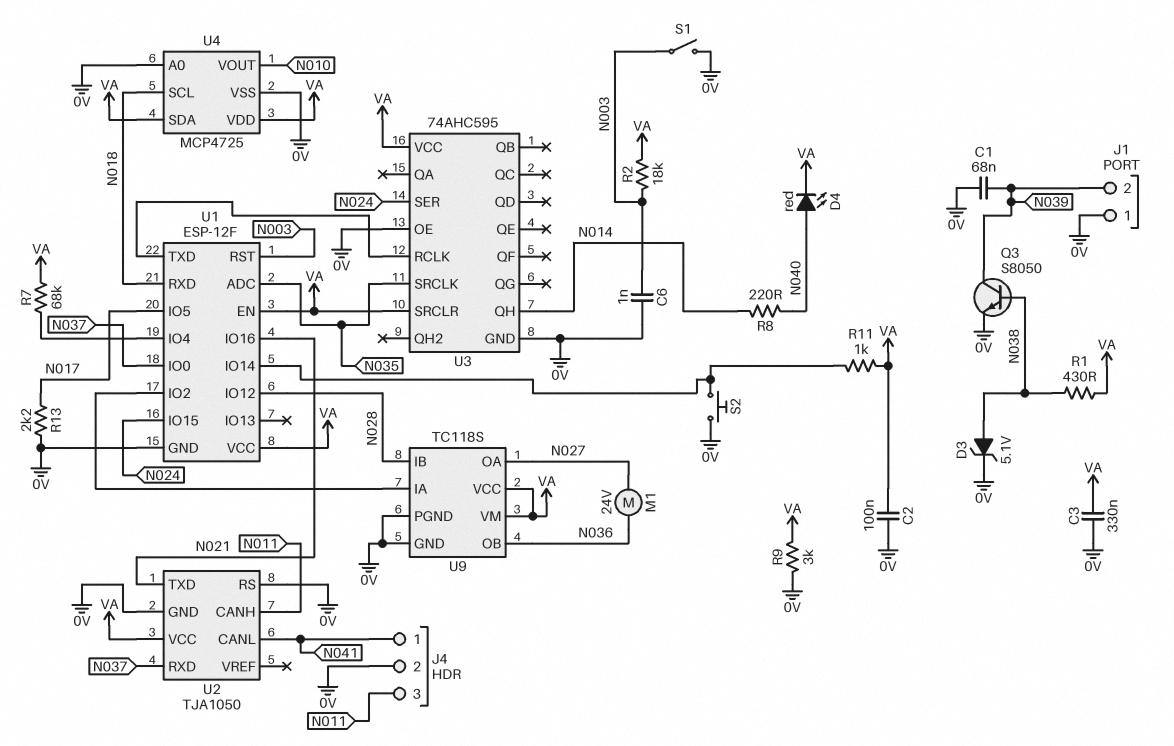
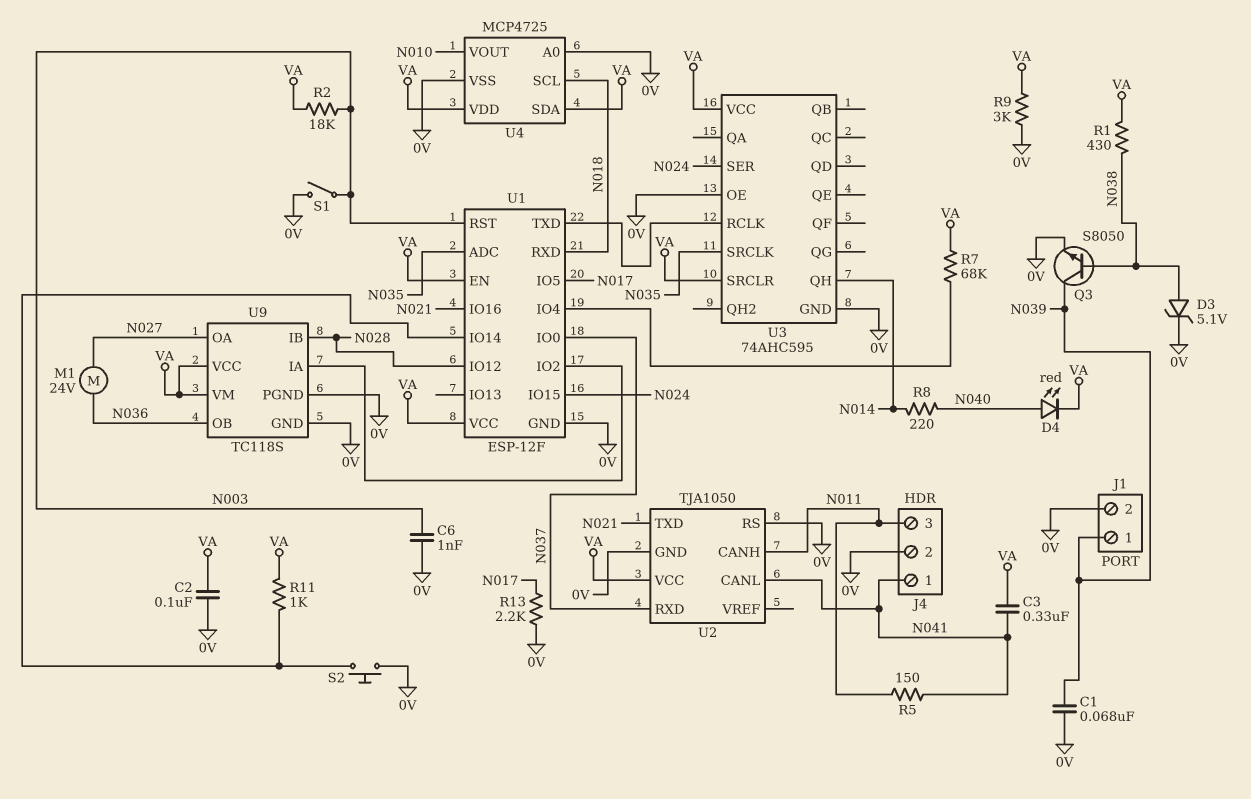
C3: 330nF (0V, VA) -> 330nF (N041, VA)
J1 pin 1: 0V -> N039
J1 pin 2: N039 -> 0V
R5: none -> 150 (N011, N041)

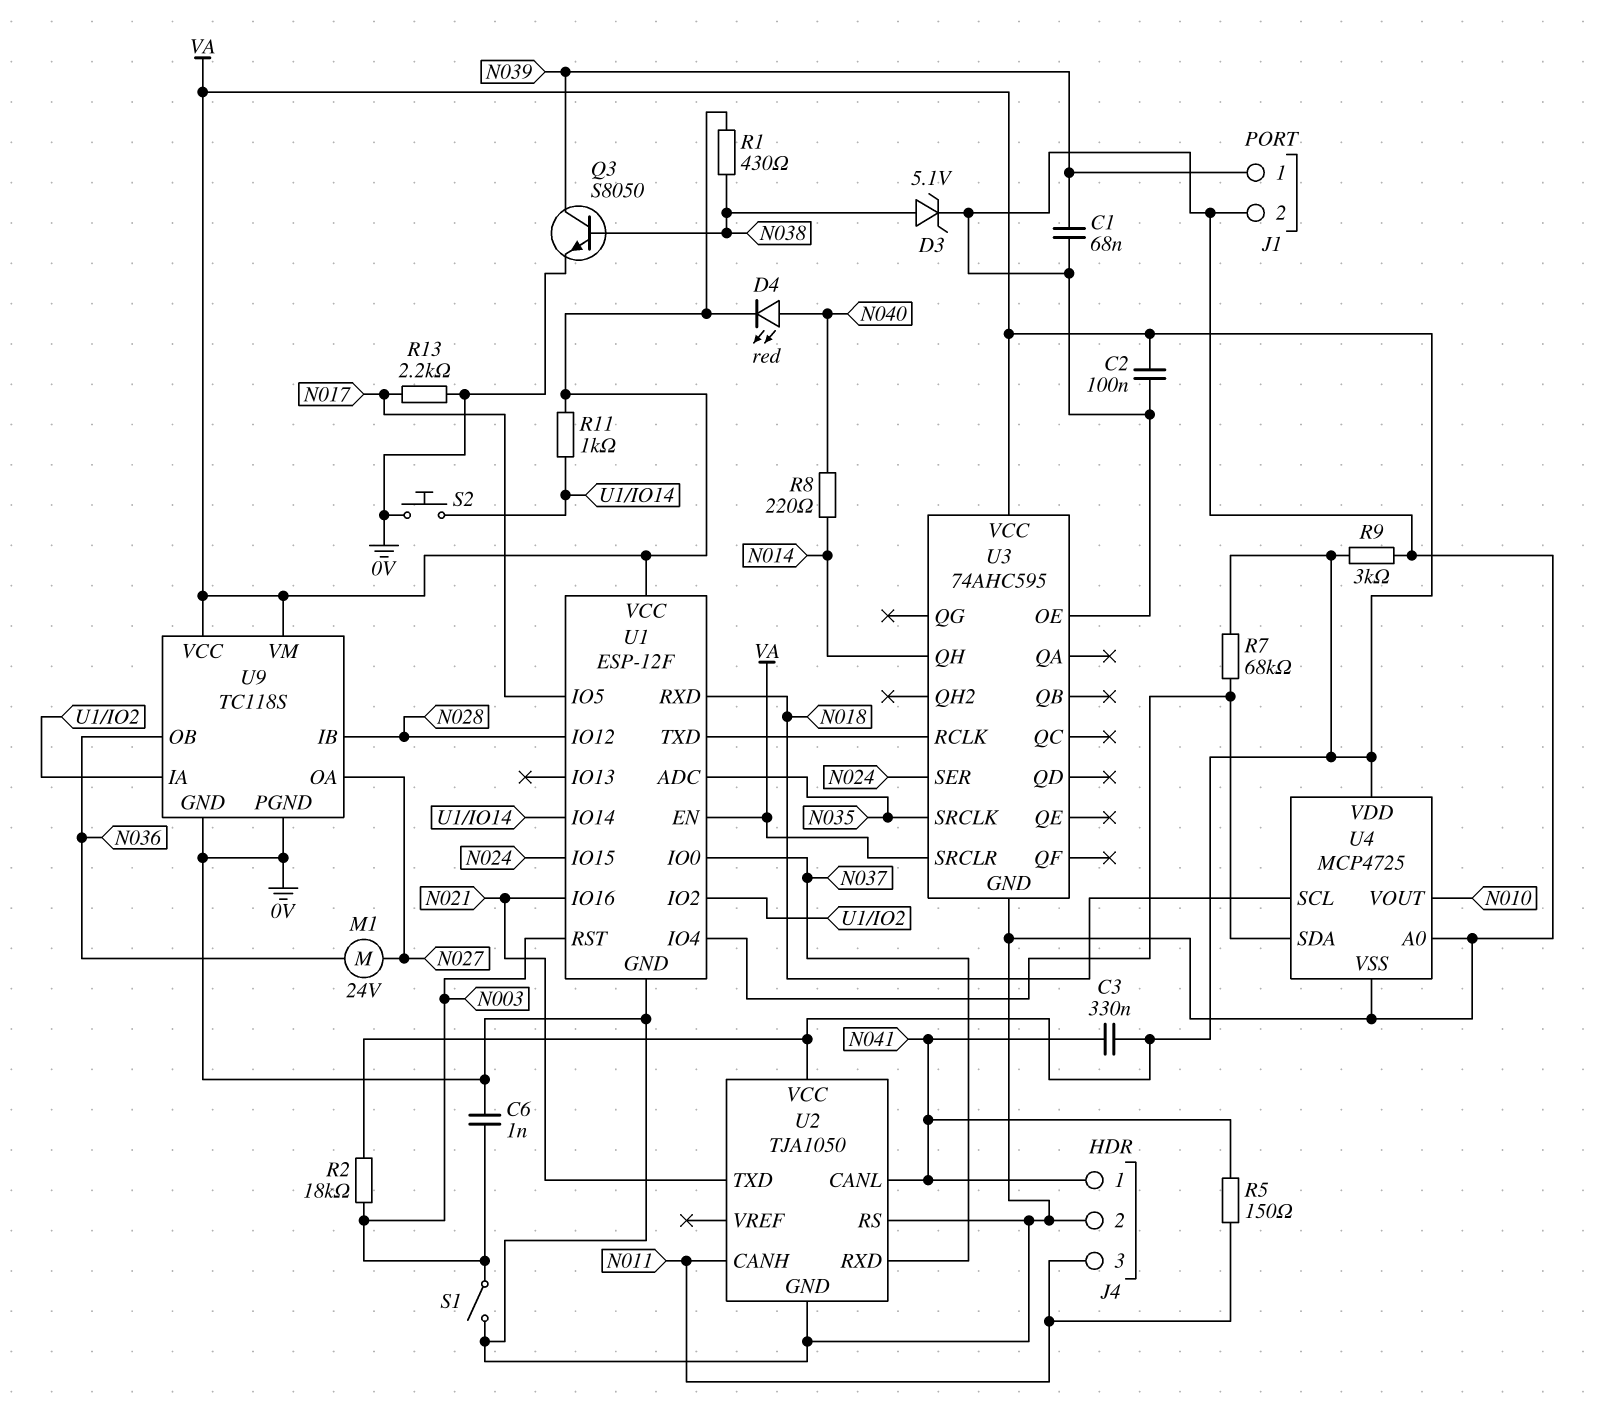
U4 pin SDA: VA -> U1/IO4

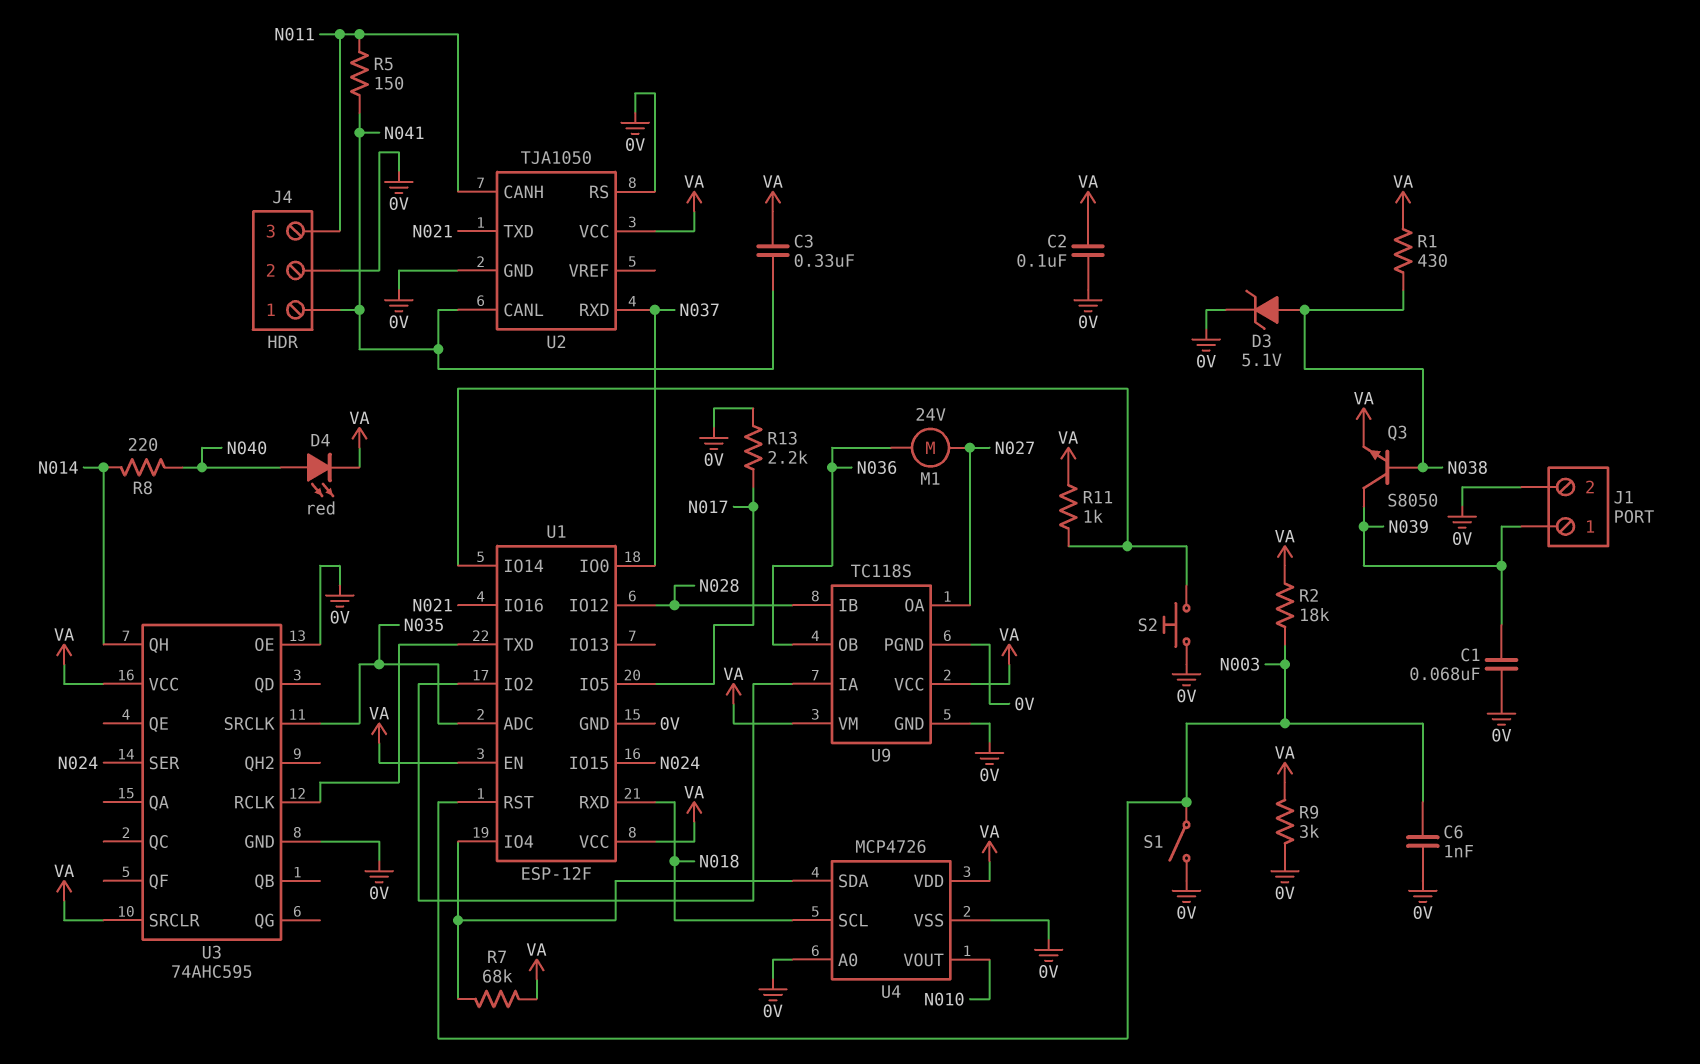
Q3: NPN S8050 (B N038, C N039, E 0V) -> NPN S8050 (B N038, C N039, E VA)
U4: MCP4725 -> MCP4726

